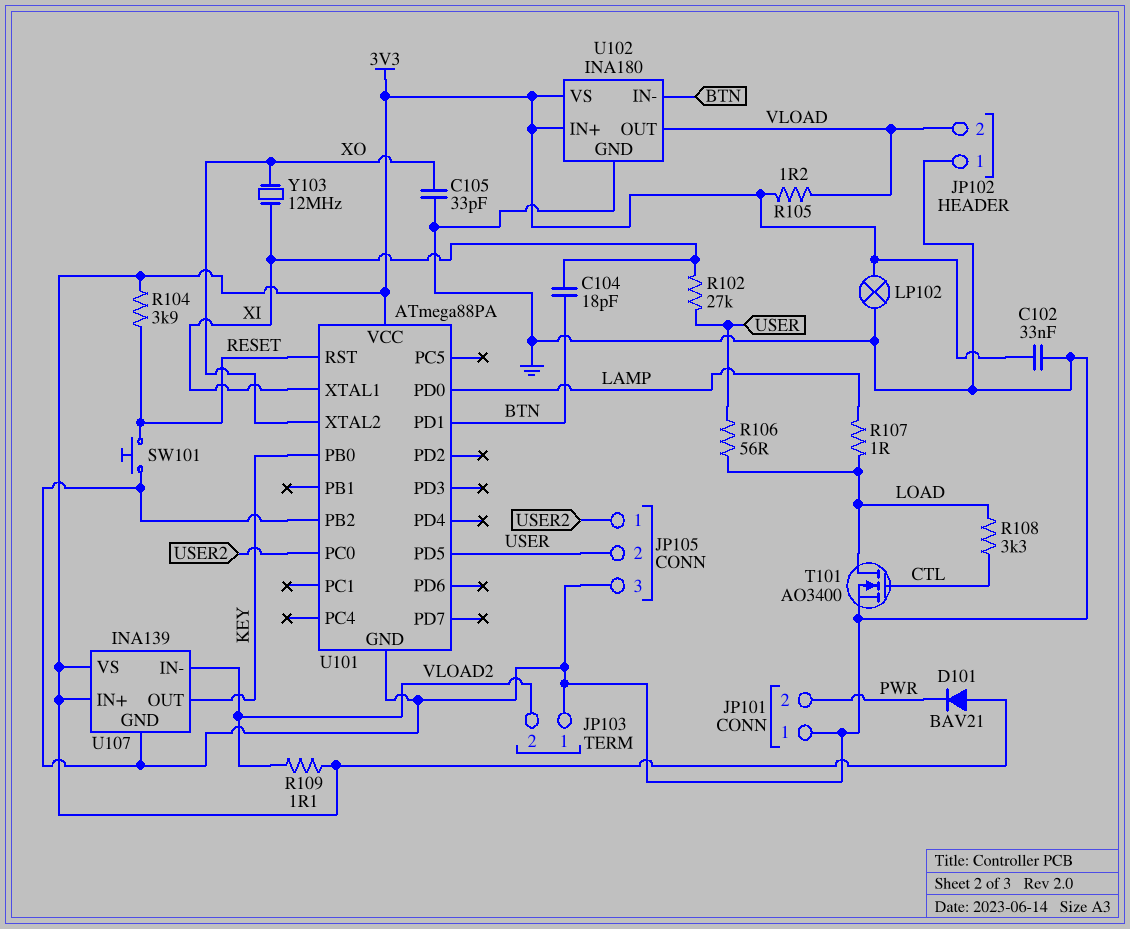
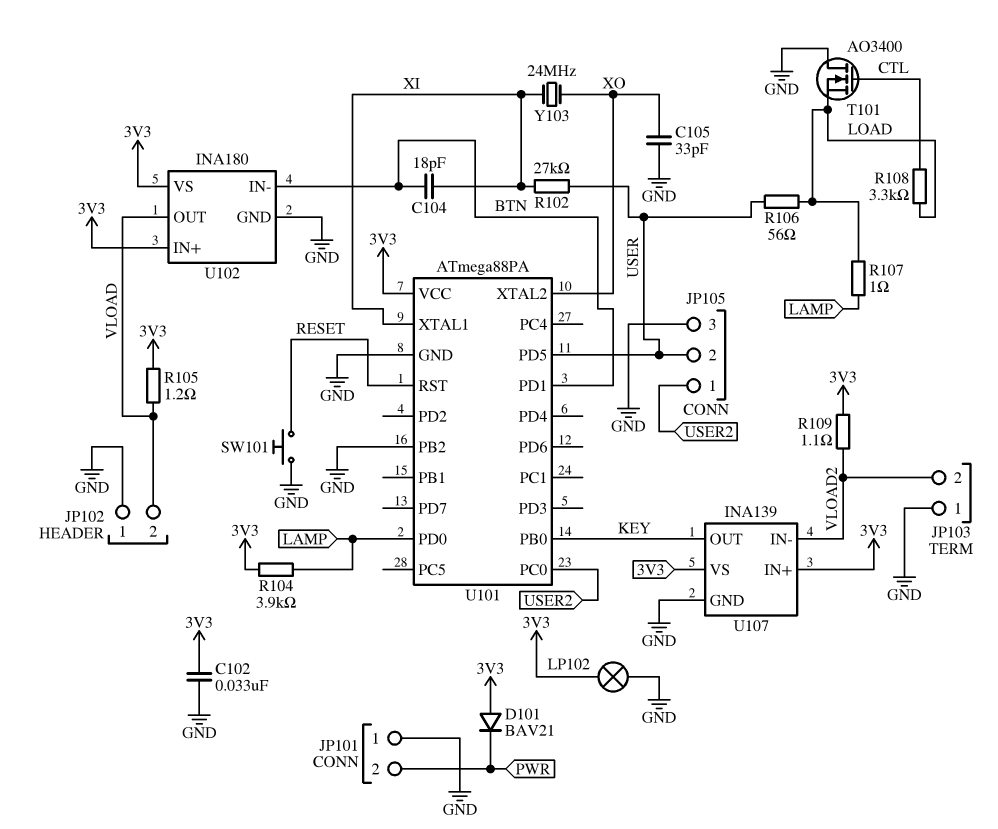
R104: 3.9k (3V3, RESET) -> 3.9k (3V3, LAMP)
T101: NMOS AO3400 (G CTL, D LOAD, S GND) -> NMOS AO3400 (G CTL, D GND, S LOAD)
Y103: 12MHz (XI, XO) -> 24MHz (XI, XO)

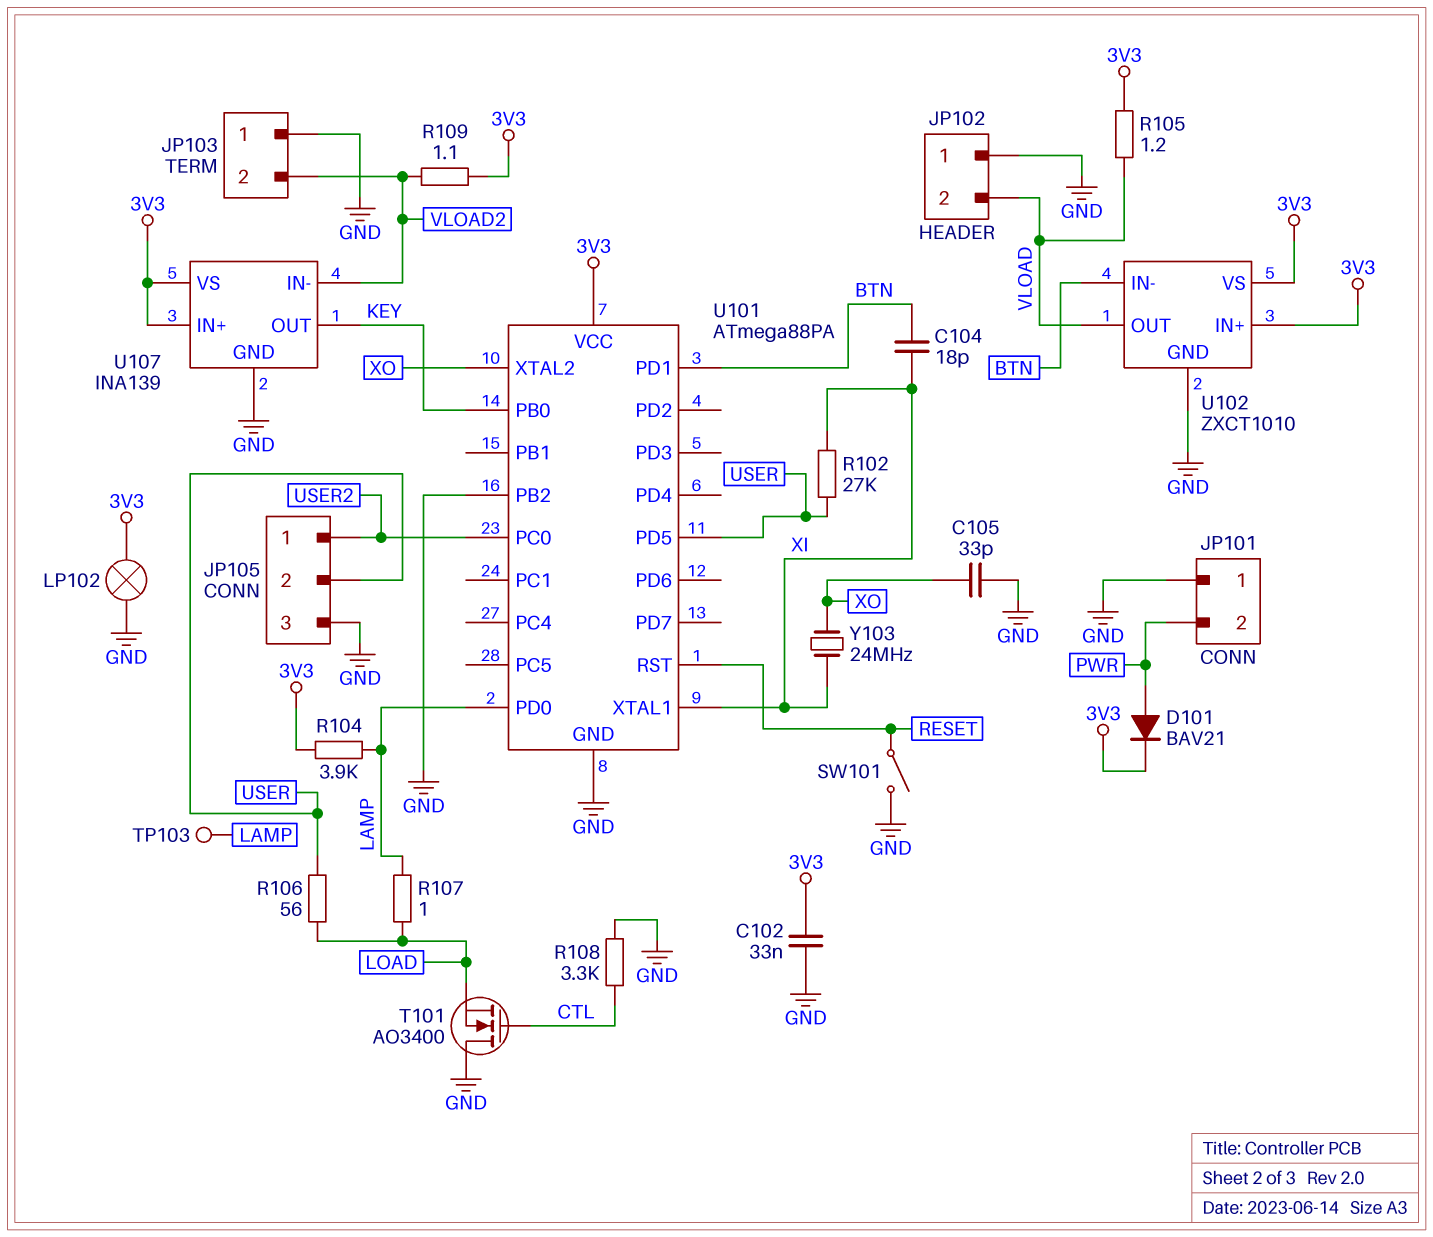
D101: diode BAV21 (A 3V3, K PWR) -> diode BAV21 (A PWR, K 3V3)
R108: 3.3k (CTL, LOAD) -> 3.3k (CTL, GND)
SW101: button (GND, RESET) -> switch (GND, RESET)
TP103: none -> test point (LAMP)
U102: INA180 -> ZXCT1010

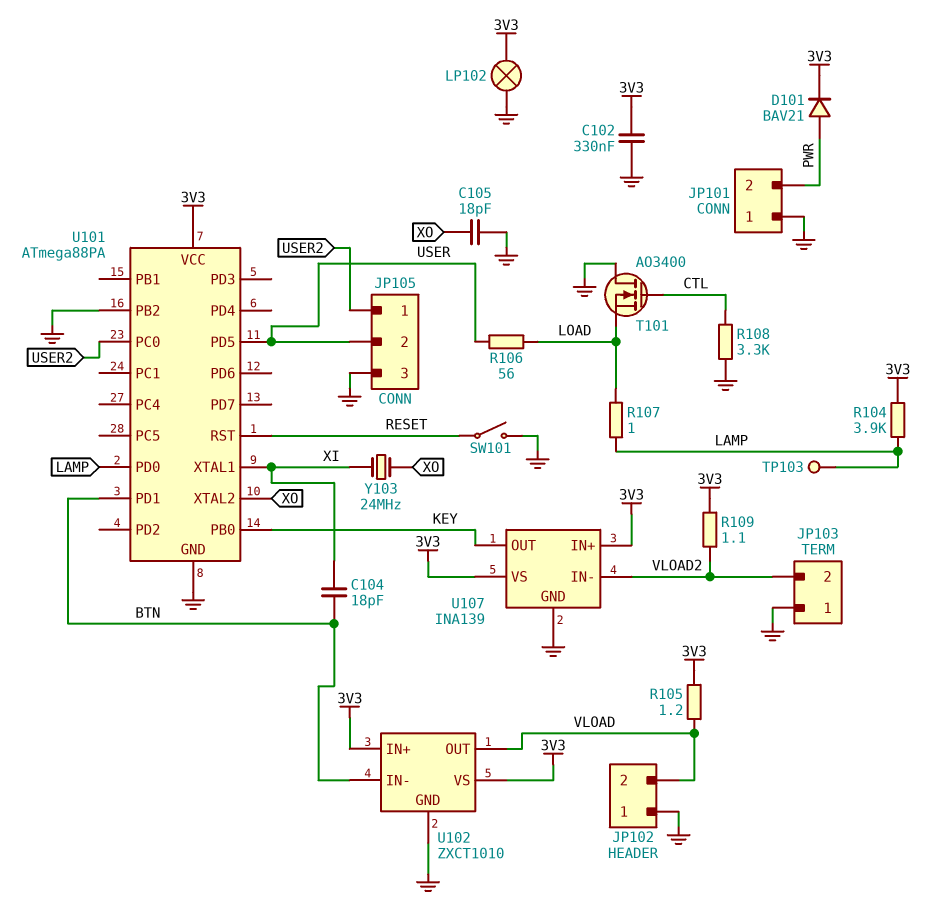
C102: 33nF (3V3, GND) -> 330nF (3V3, GND)
C105: 33pF (GND, XO) -> 18pF (GND, XO)
R102: 27k (USER, XI) -> none

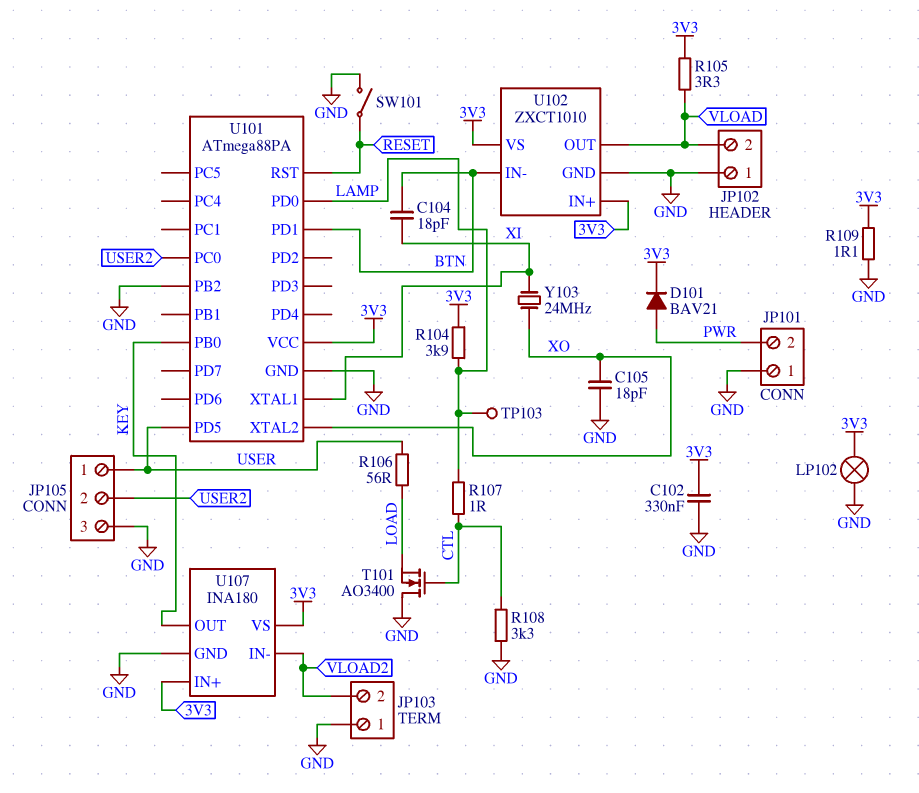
JP105 pin 1: USER2 -> USER
JP105 pin 2: USER -> USER2
R105: 1.2 (3V3, VLOAD) -> 3.3 (3V3, VLOAD)
R107: 1 (LAMP, LOAD) -> 1 (CTL, LAMP)
R109: 1.1 (3V3, VLOAD2) -> 1.1 (3V3, GND)
U107: INA139 -> INA180

